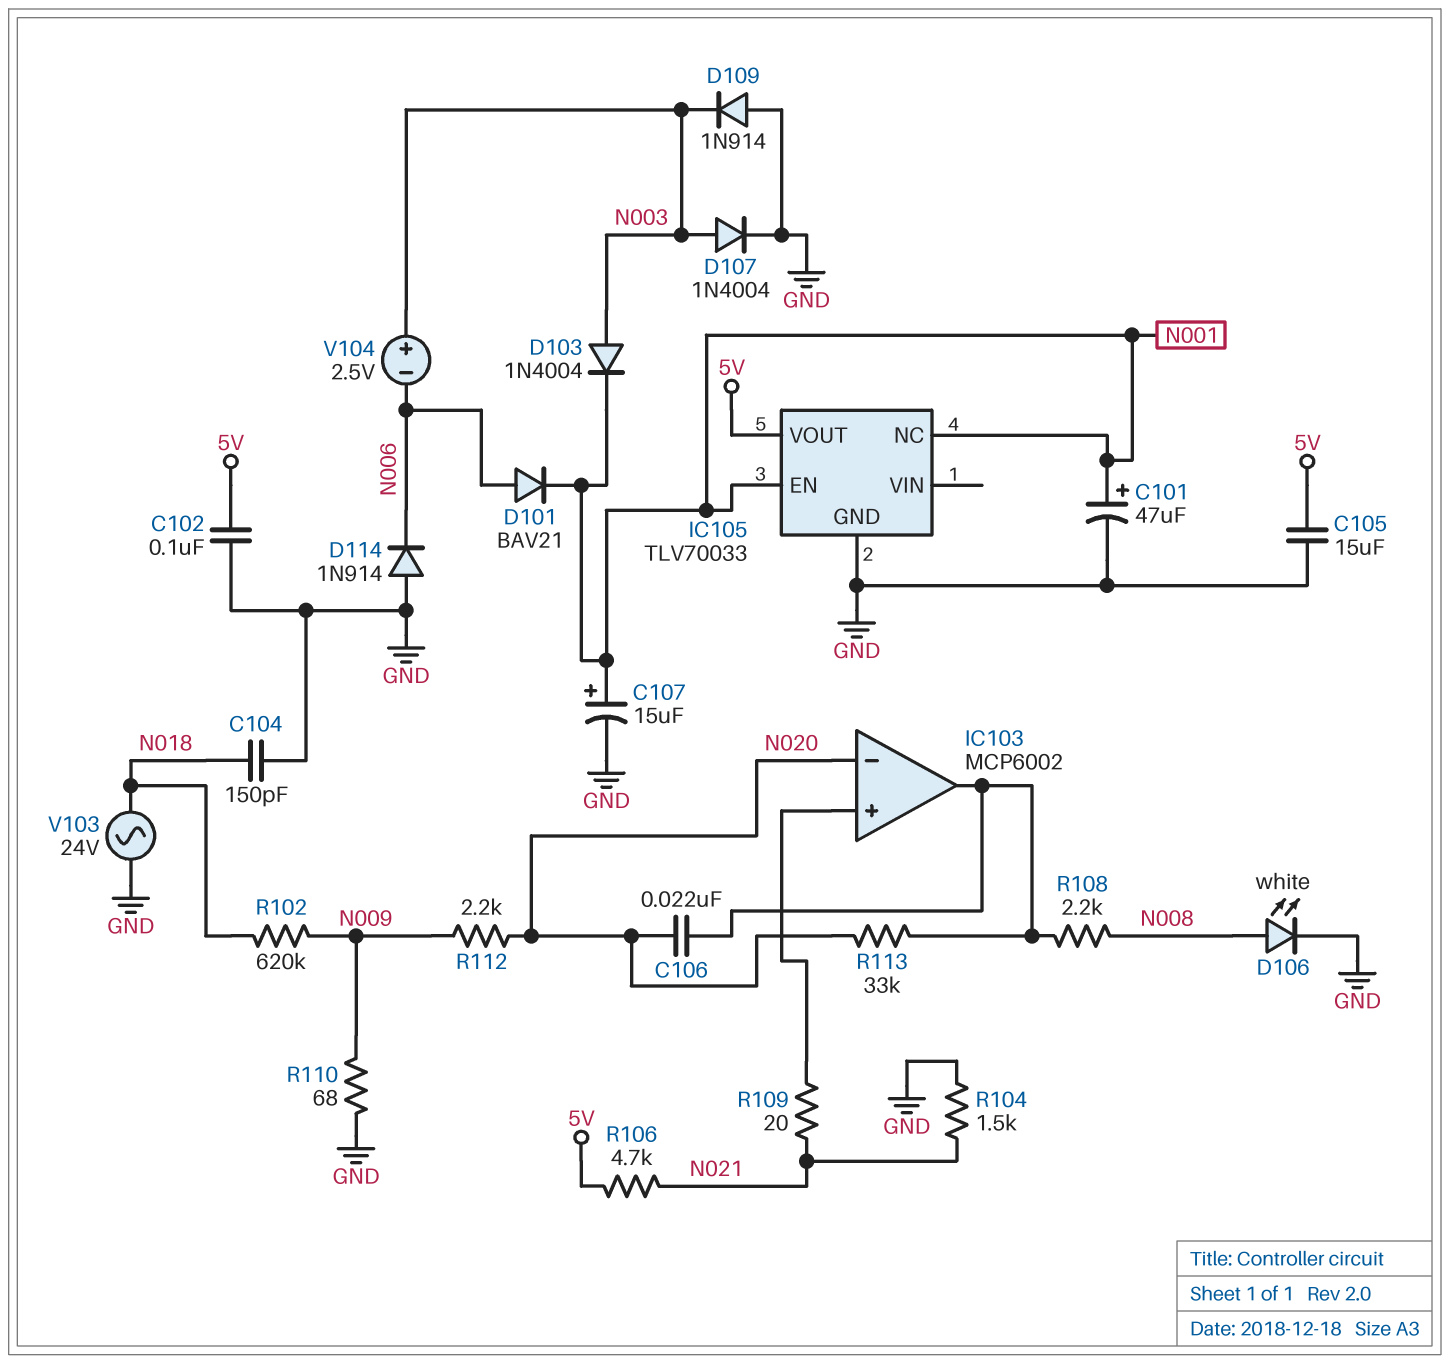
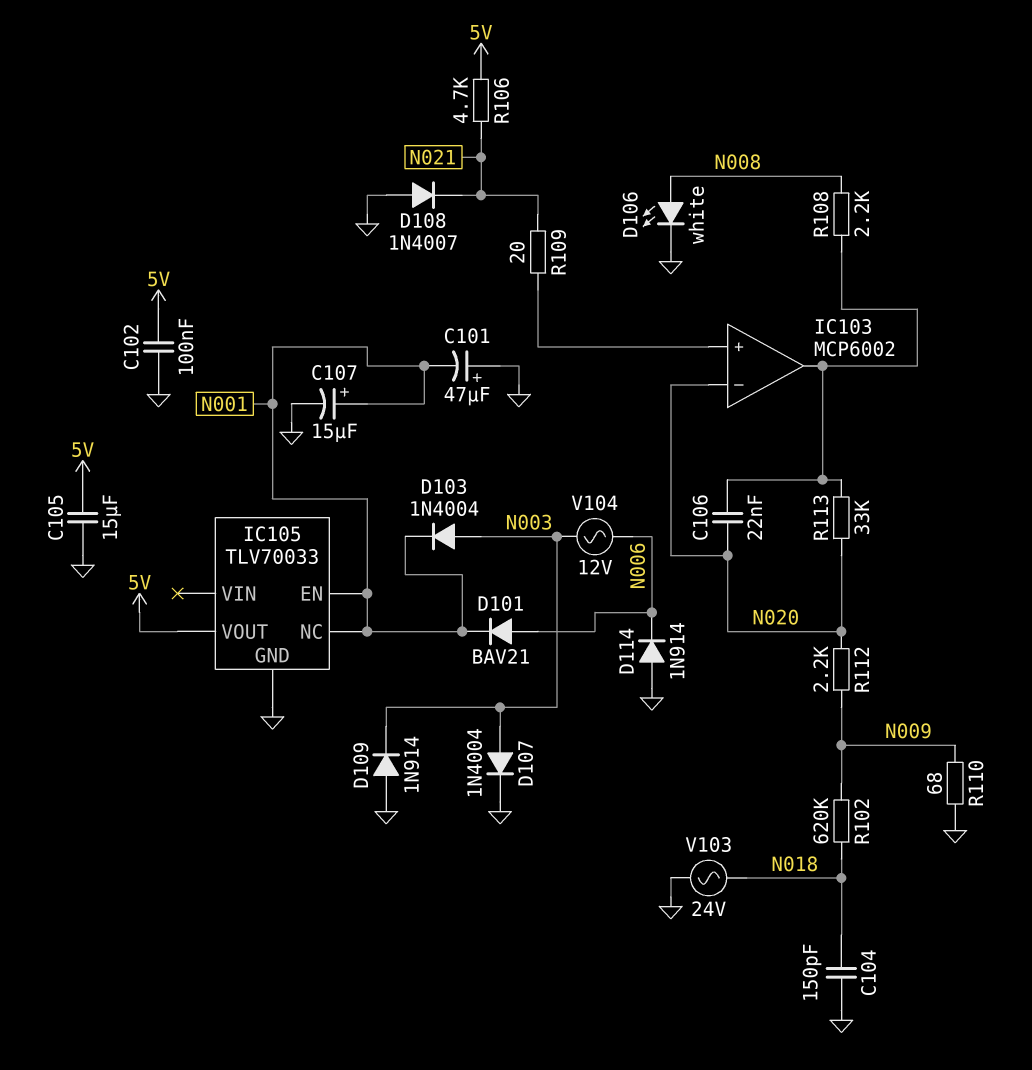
C101: 47uF (plus N001, minus GND) -> 47uF (plus GND, minus N001)
D108: none -> diode 1N4007 (A GND, K N021)
R104: 1.5k (GND, N021) -> none
V104: 2.5V (plus N003, minus N006) -> AC 12V (N003, N006)

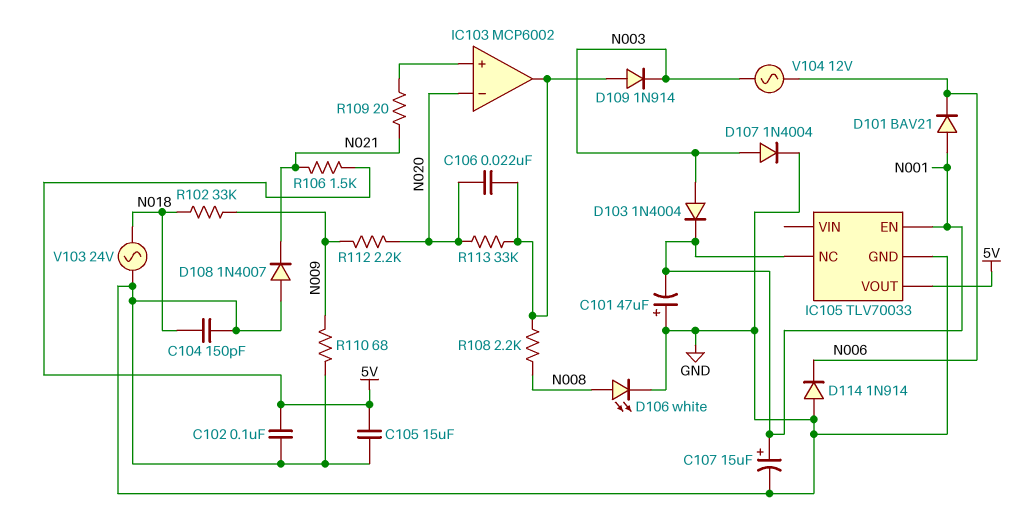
D101: diode BAV21 (A N006, K N001) -> diode BAV21 (A N001, K N006)
D109: diode 1N914 (A GND, K N003) -> diode 1N914 (A IC103/out, K N003)
R102: 620k (N009, N018) -> 33k (N009, N018)
R106: 4.7k (5V, N021) -> 1.5k (5V, N021)

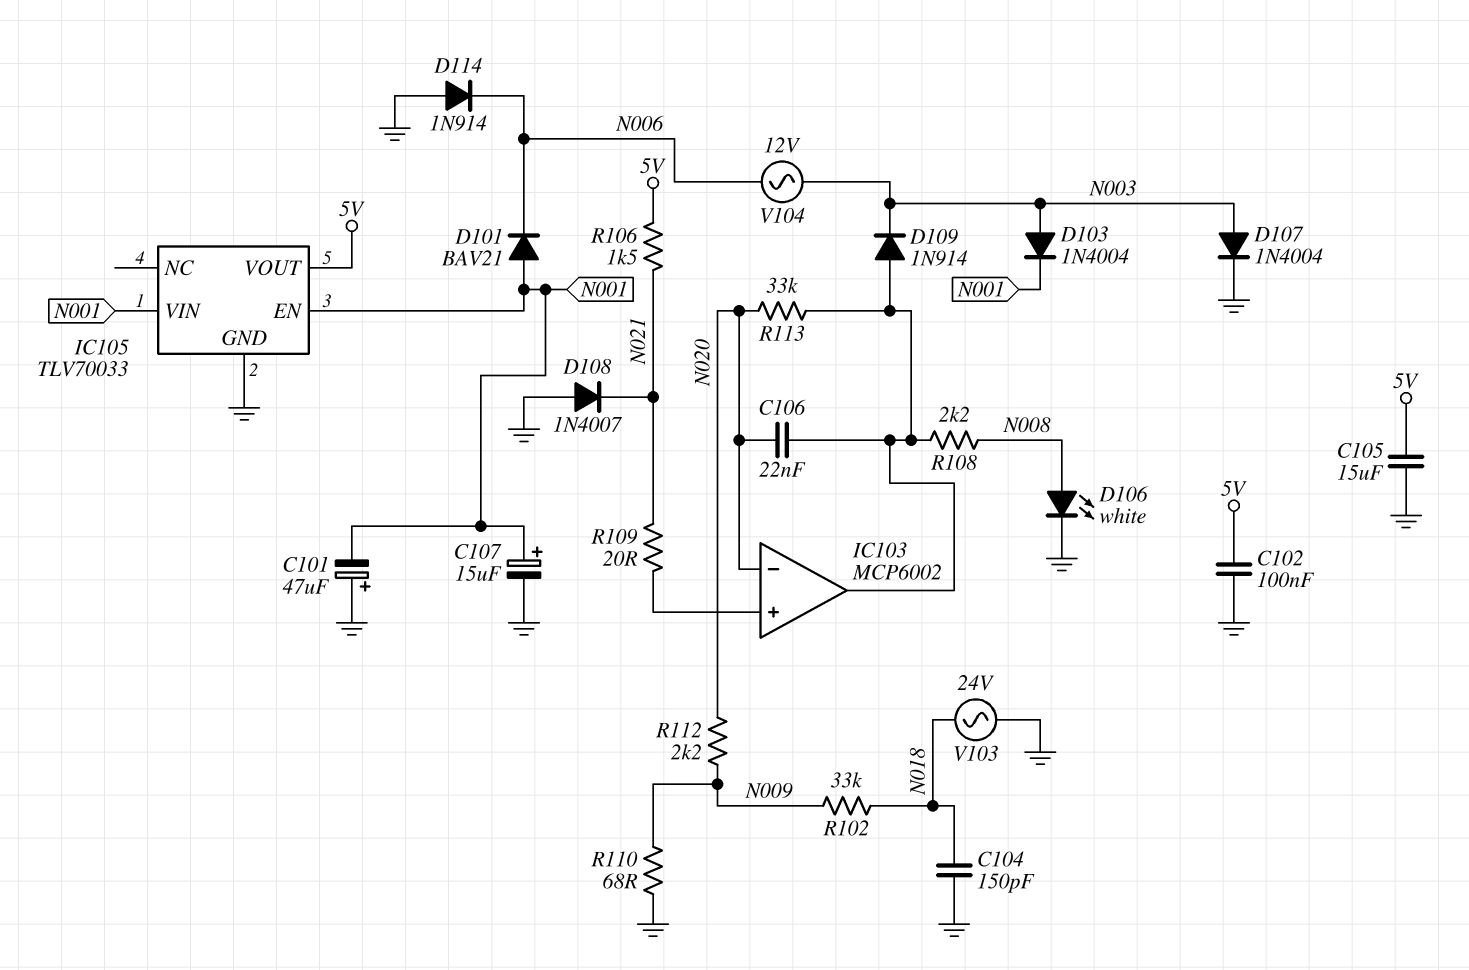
IC105 pin NC: N001 -> none
IC105 pin VIN: none -> N001

